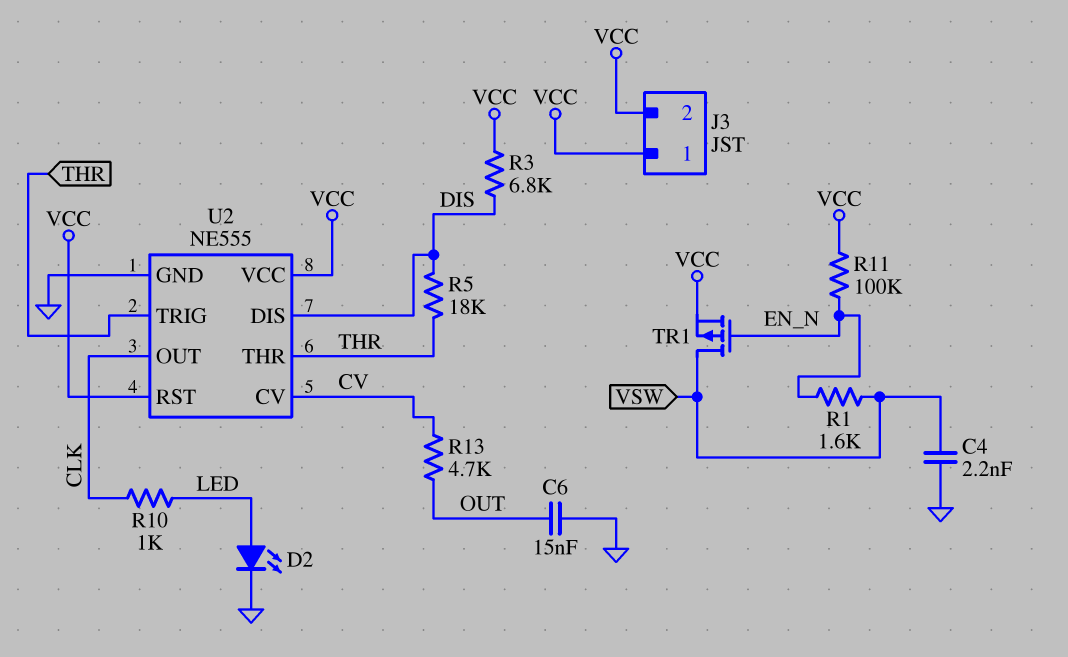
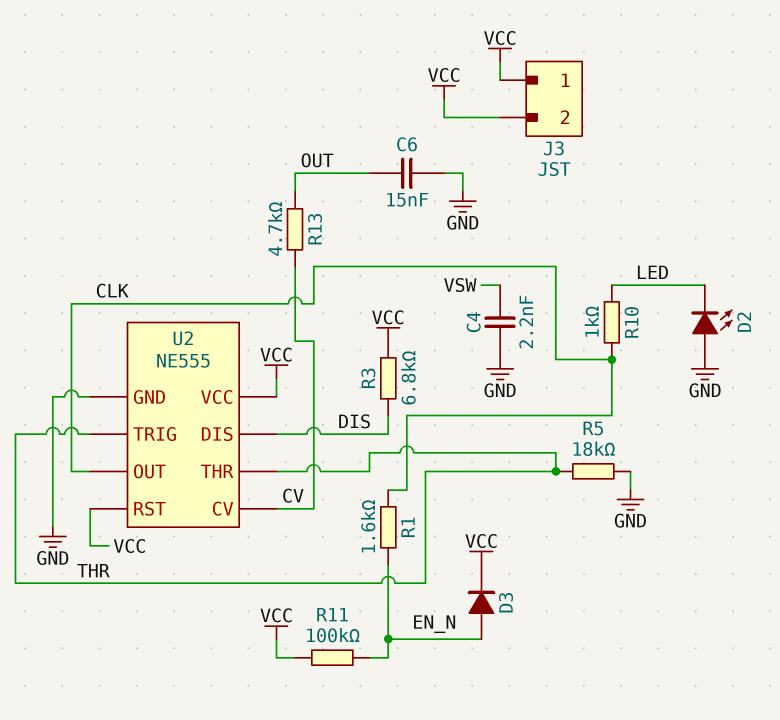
D2: LED (A LED, K GND) -> LED (A GND, K LED)
D3: none -> diode (A EN_N, K VCC)
R1: 1.6k (EN_N, VSW) -> 1.6k (CLK, EN_N)
R5: 18k (DIS, THR) -> 18k (GND, THR)
TR1: PMOS (G EN_N, D VSW, S VCC) -> none

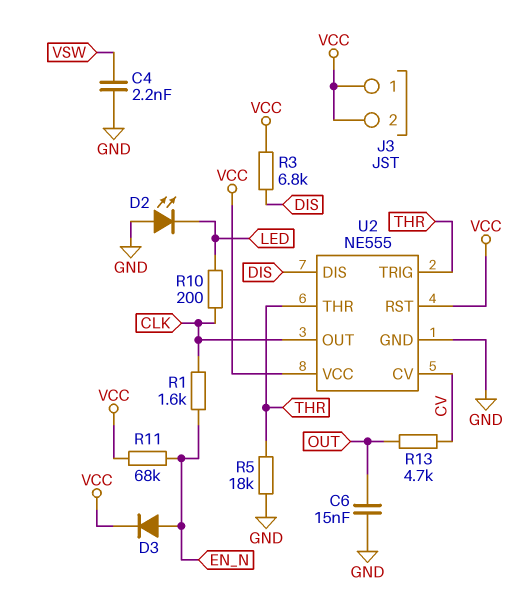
R10: 1k (CLK, LED) -> 200 (CLK, LED)
R11: 100k (EN_N, VCC) -> 68k (EN_N, VCC)

